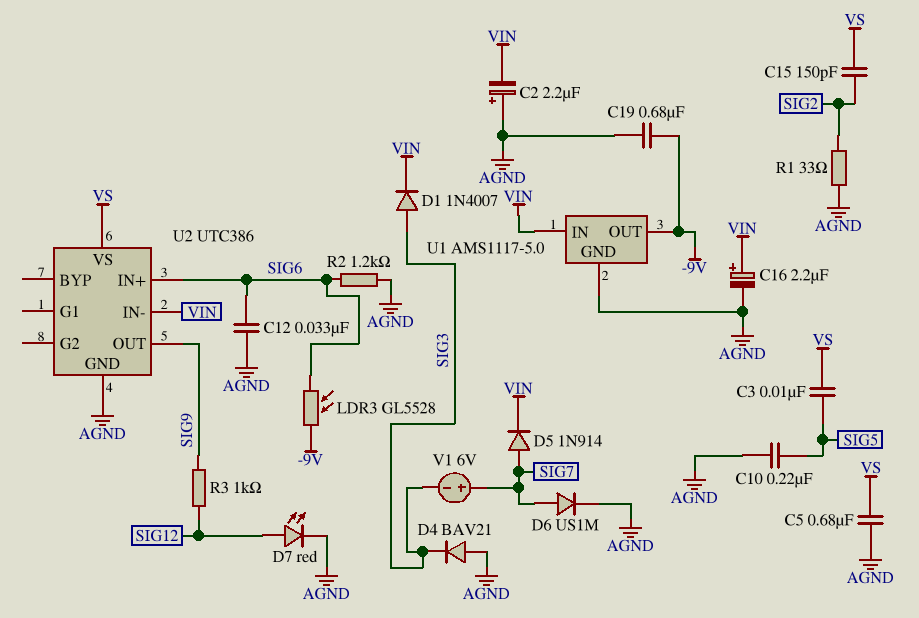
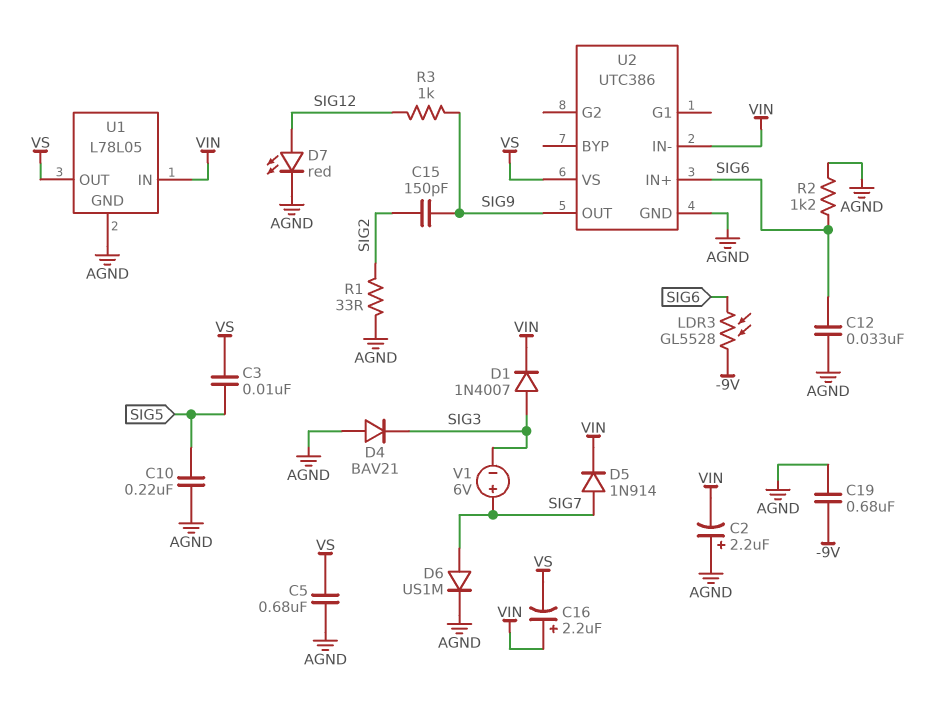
C15: 150pF (SIG2, VS) -> 150pF (SIG2, SIG9)
C16: 2.2uF (plus VIN, minus AGND) -> 2.2uF (plus VIN, minus VS)
U1: AMS1117-5.0 -> L78L05
U1 pin OUT: -9V -> VS

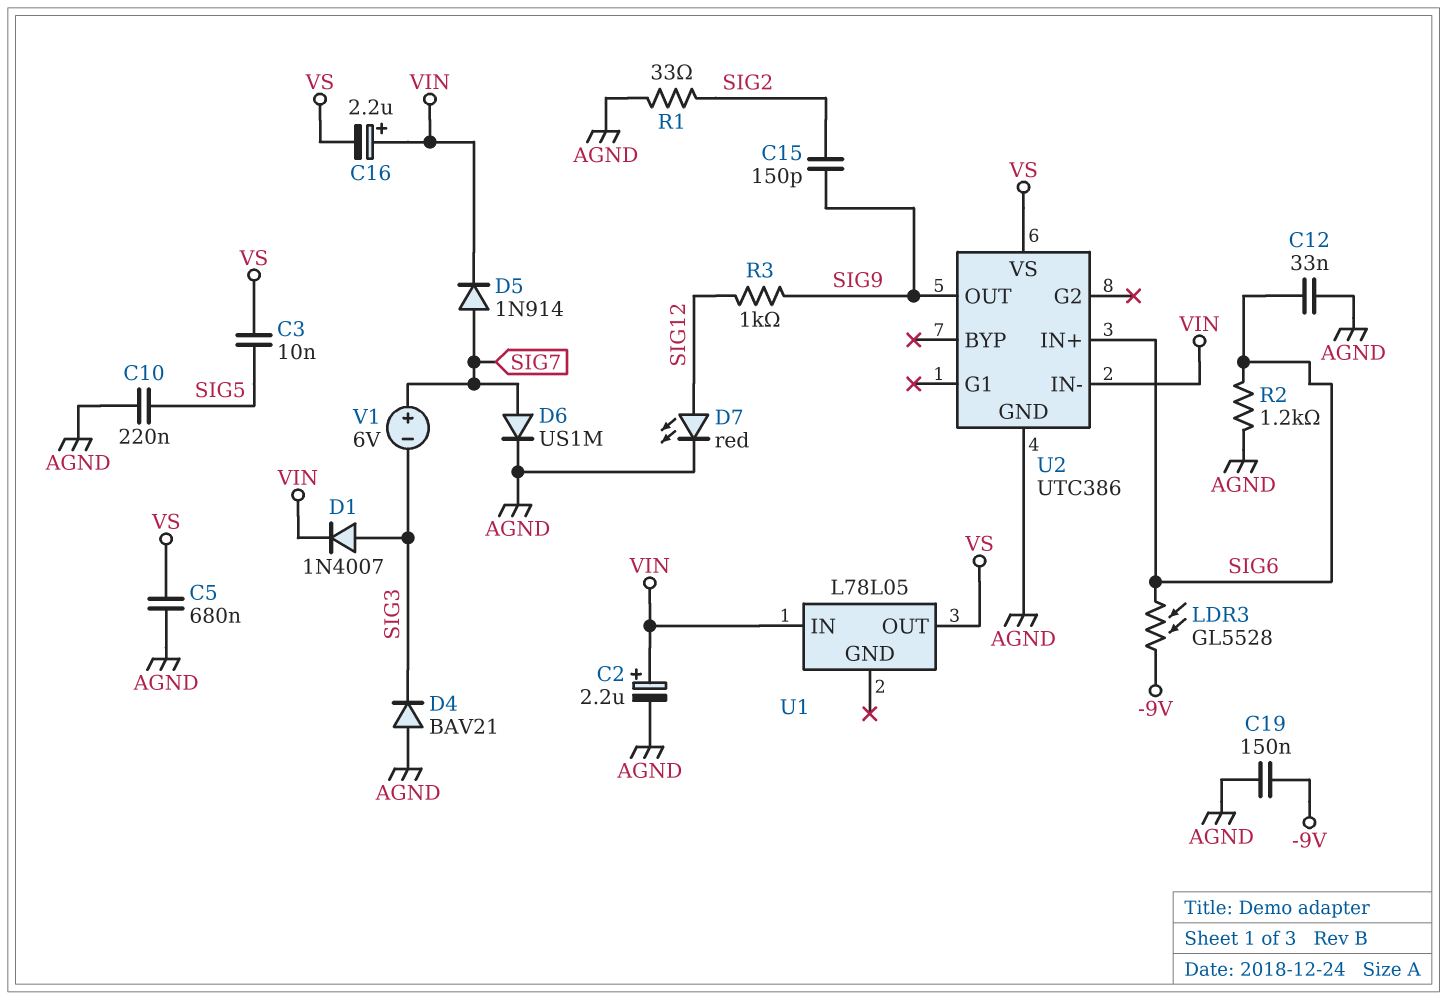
C2: 2.2uF (plus AGND, minus VIN) -> 2.2uF (plus VIN, minus AGND)
C19: 680nF (-9V, AGND) -> 150nF (-9V, AGND)
U1 pin GND: AGND -> none

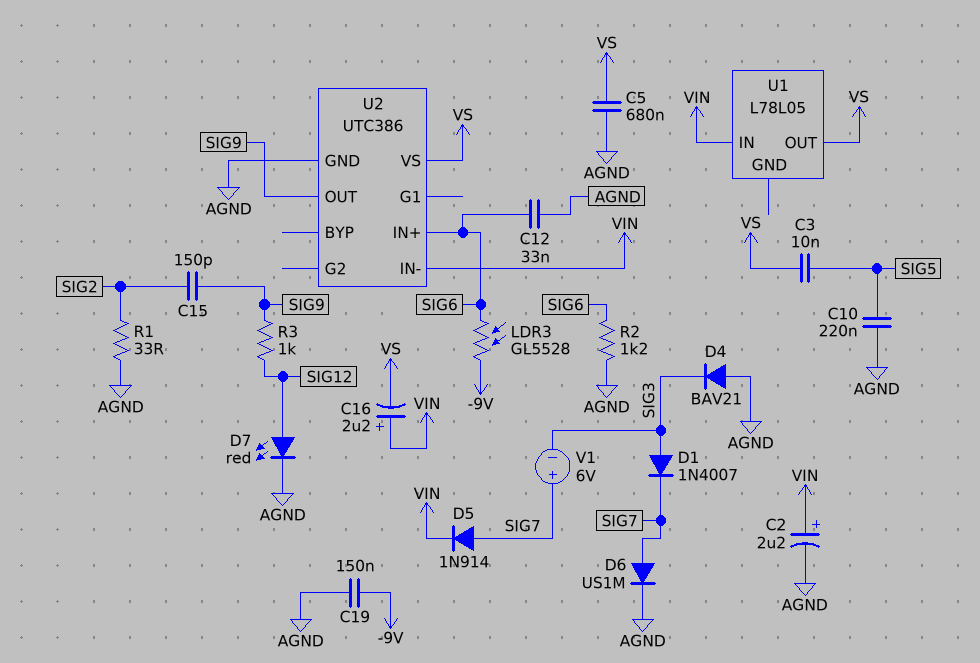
D1: diode 1N4007 (A SIG3, K VIN) -> diode 1N4007 (A SIG3, K SIG7)

